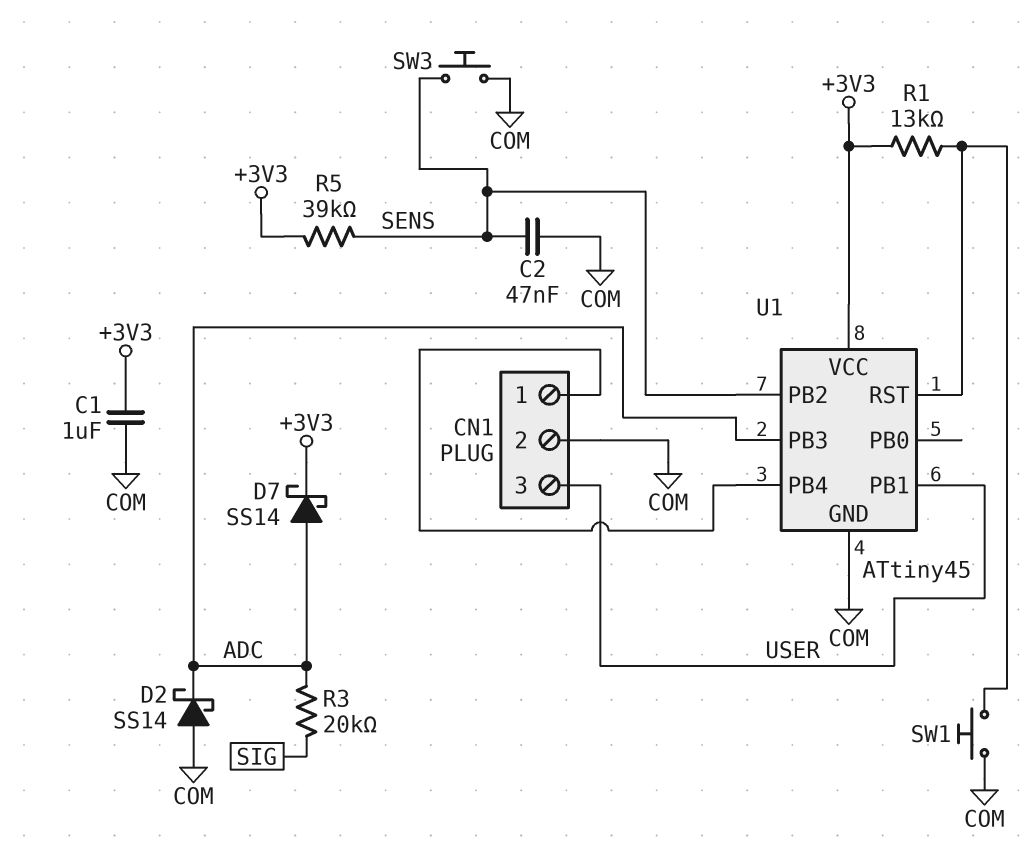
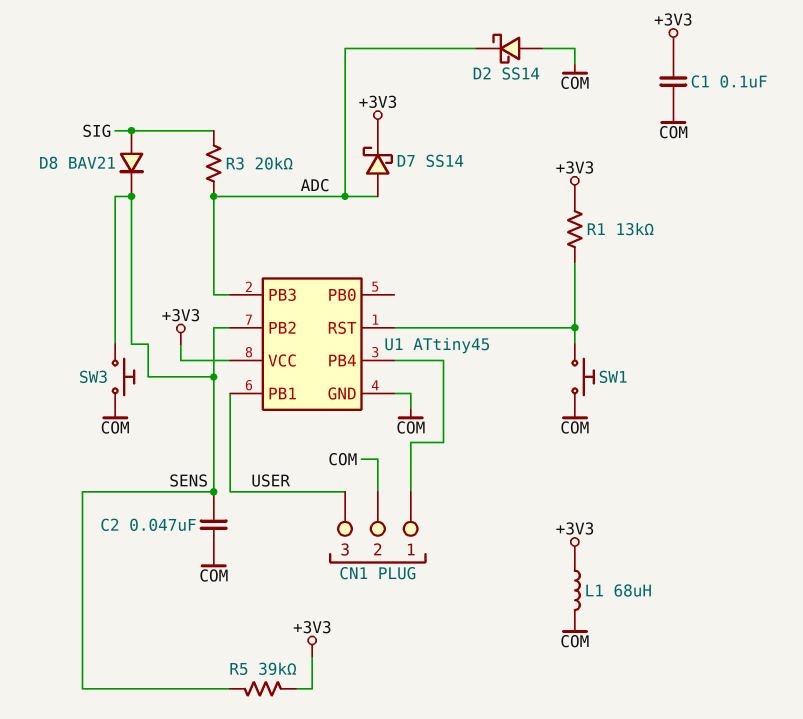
C1: 1uF (+3V3, COM) -> 100nF (+3V3, COM)
D8: none -> diode BAV21 (A SIG, K SENS)
L1: none -> 68uH (+3V3, COM)

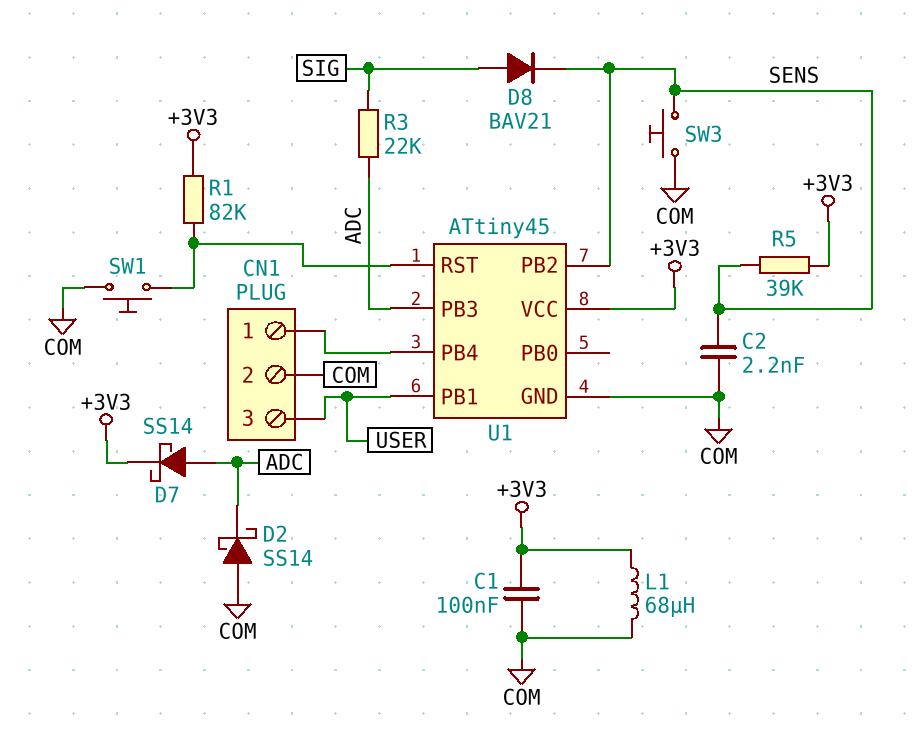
C2: 47nF (COM, SENS) -> 2.2nF (COM, SENS)
R1: 13k (+3V3, U1/RST) -> 82k (+3V3, U1/RST)
R3: 20k (ADC, SIG) -> 22k (ADC, SIG)

